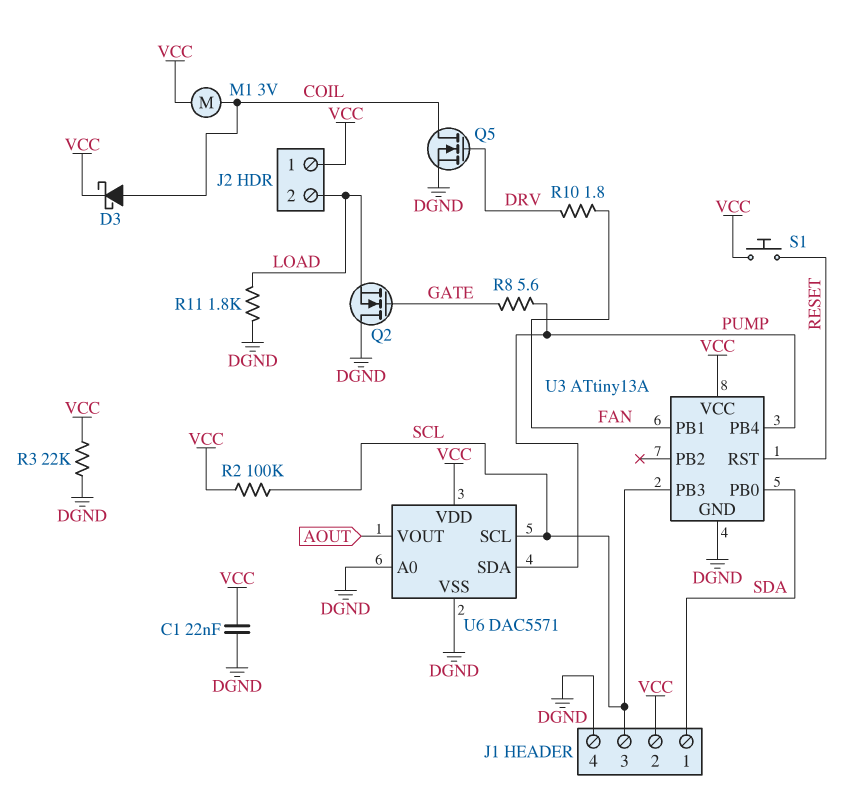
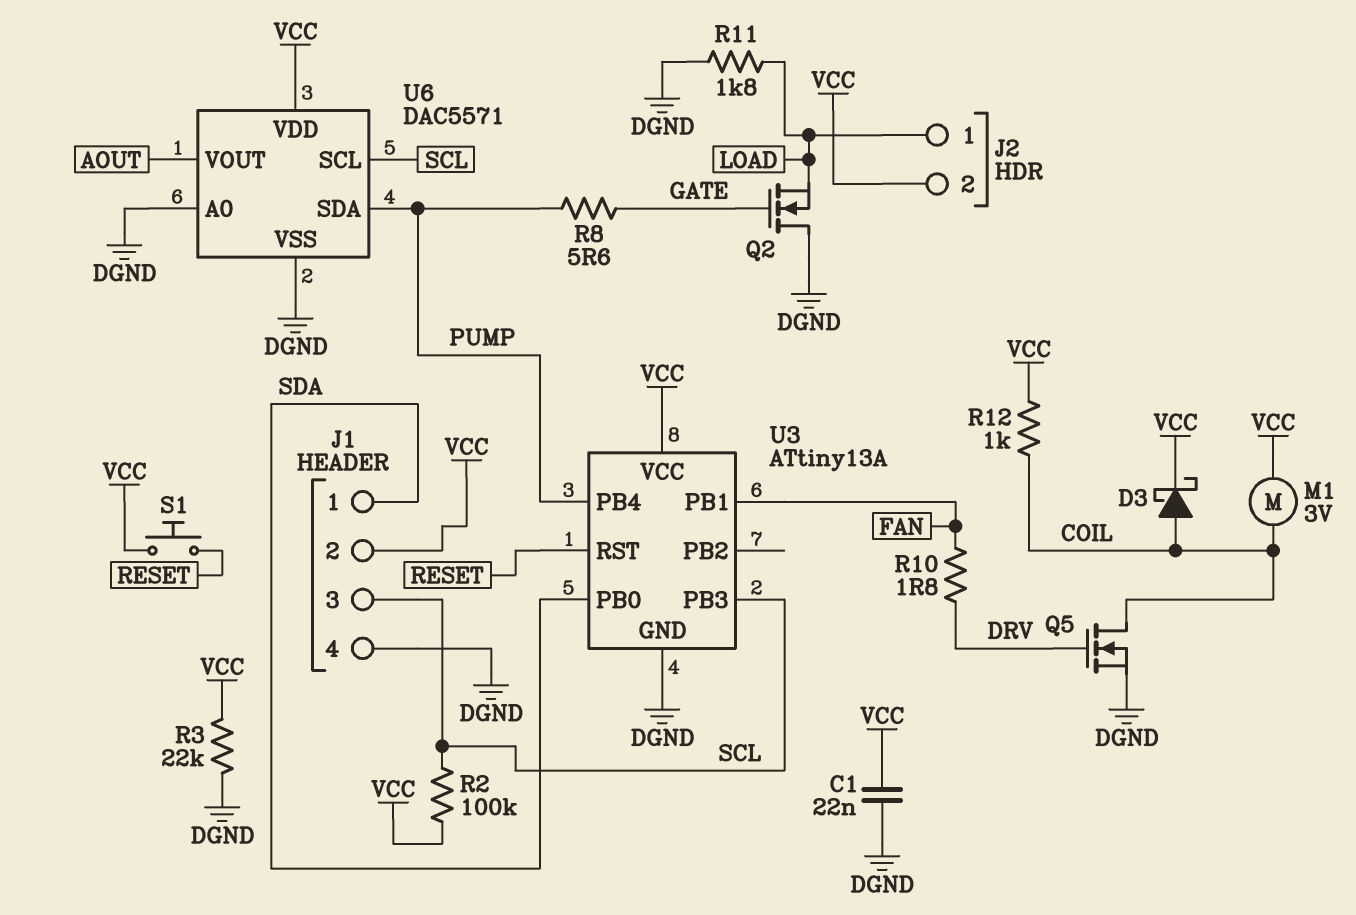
J2 pin 1: VCC -> LOAD
J2 pin 2: LOAD -> VCC
R12: none -> 1k (COIL, VCC)

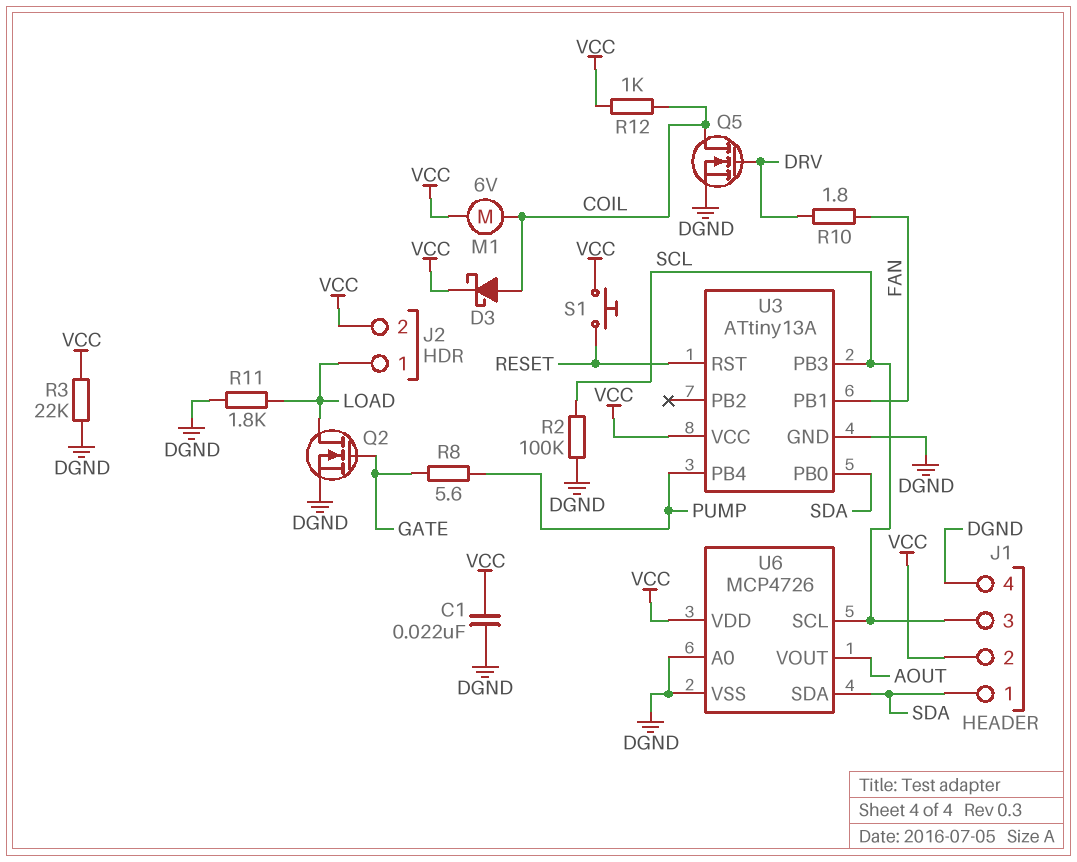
M1: motor 3V (COIL, VCC) -> motor 6V (COIL, VCC)
Q2: NMOS (G GATE, D DGND, S LOAD) -> NMOS (G GATE, D LOAD, S DGND)
R2: 100k (SCL, VCC) -> 100k (DGND, SCL)
U6: DAC5571 -> MCP4726
U6 pin SDA: PUMP -> SDA

